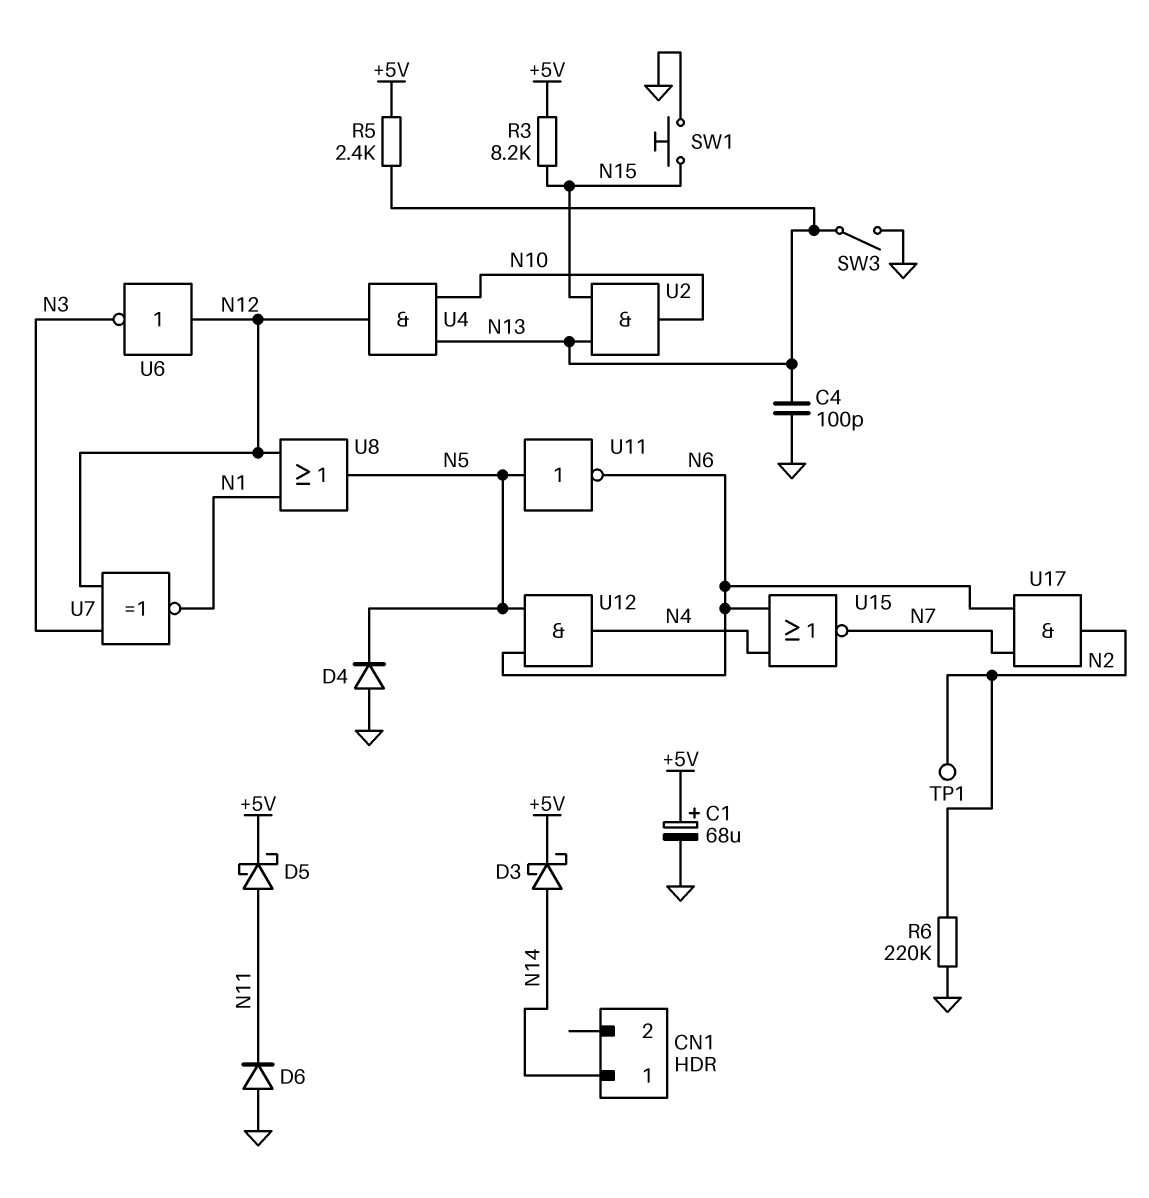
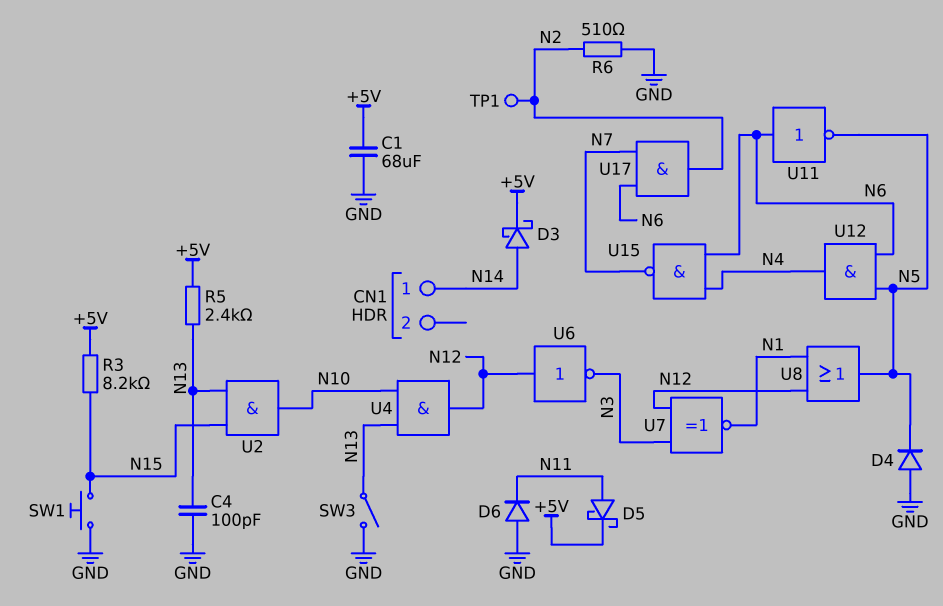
C1: 68uF (plus +5V, minus GND) -> 68uF (+5V, GND)
R6: 220k (GND, N2) -> 510 (GND, N2)
U11: NOT (in N5, out N6) -> NOT (in N6, out N5)
U15: NOR (in N4, in N6, out N7) -> NAND (in N4, in N6, out N7)

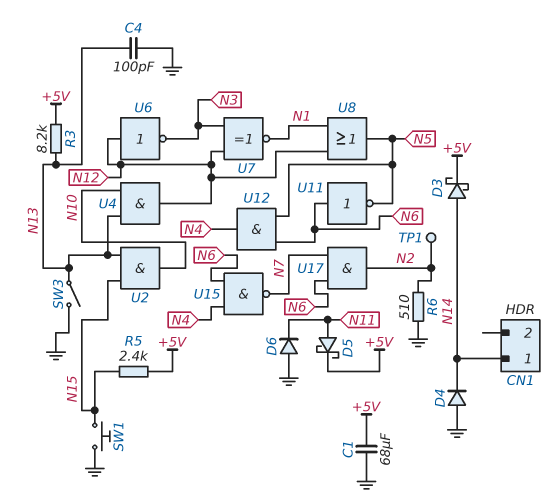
D4: diode (A GND, K N5) -> diode (A GND, K N14)
R3: 8.2k (+5V, N15) -> 8.2k (+5V, N13)
R5: 2.4k (+5V, N13) -> 2.4k (+5V, N15)

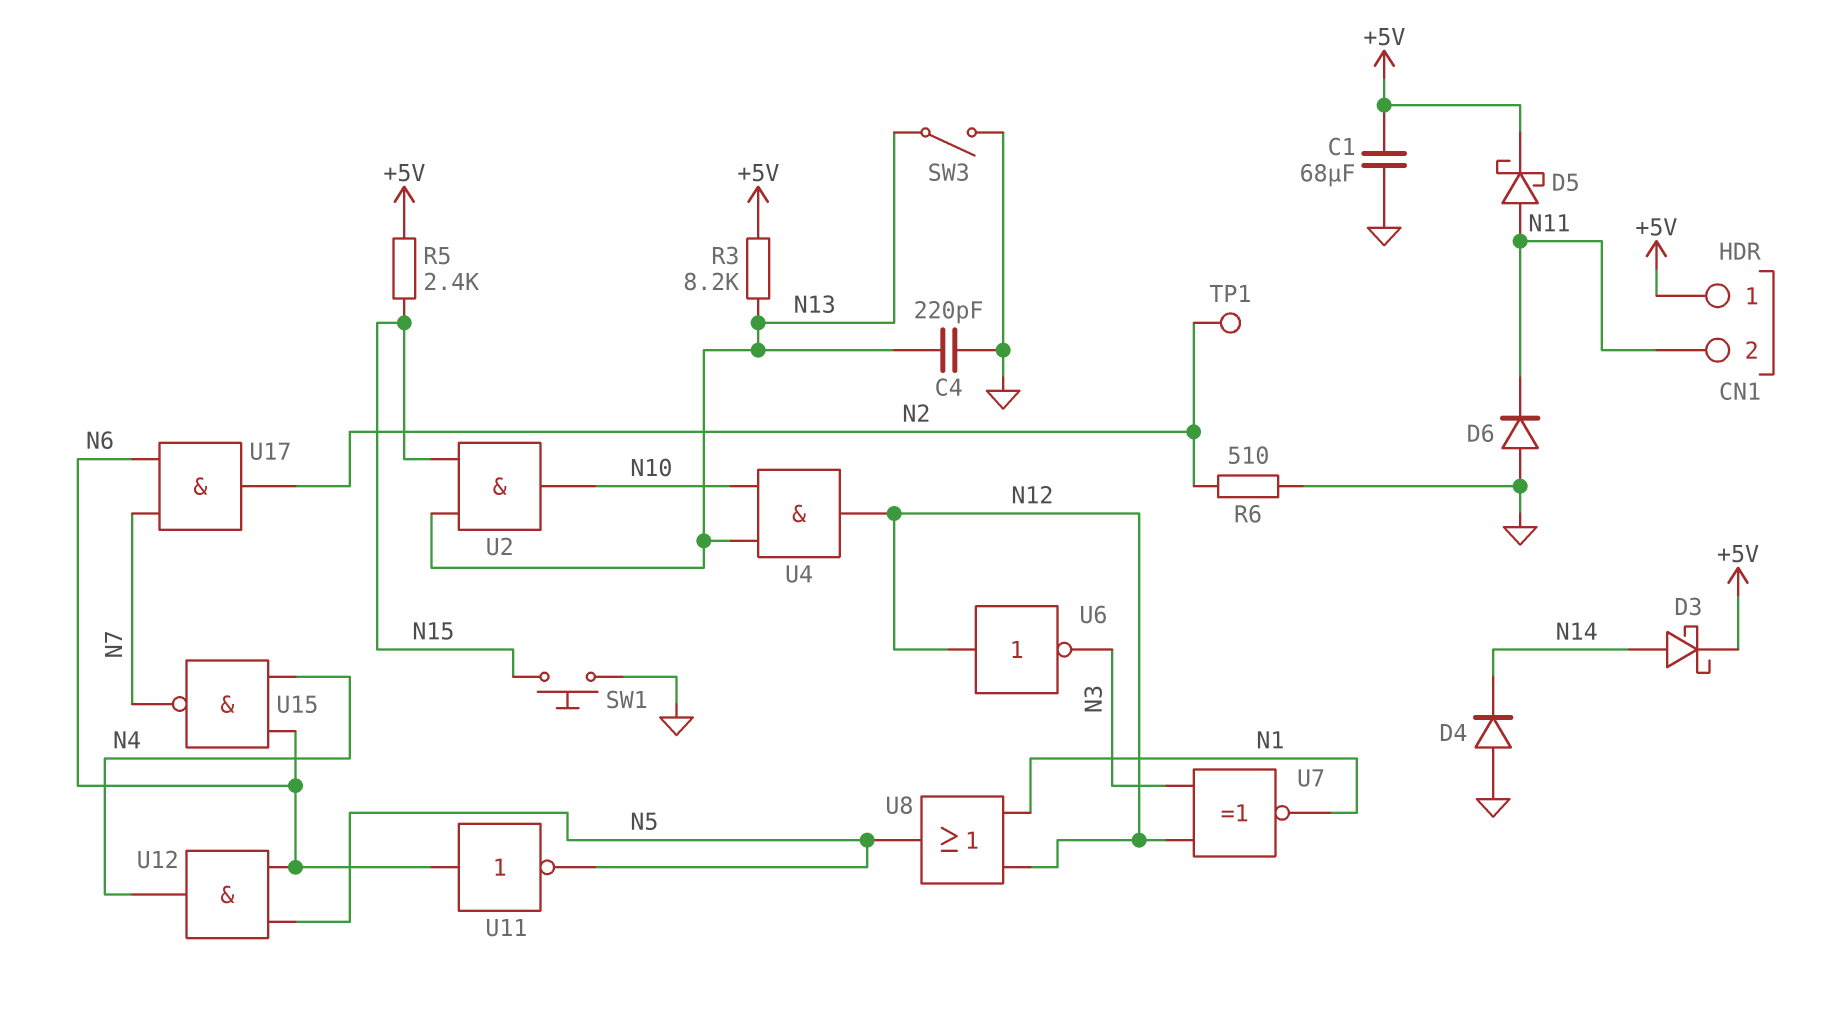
C4: 100pF (GND, N13) -> 220pF (GND, N13)
CN1 pin 1: N14 -> +5V
CN1 pin 2: none -> N11

